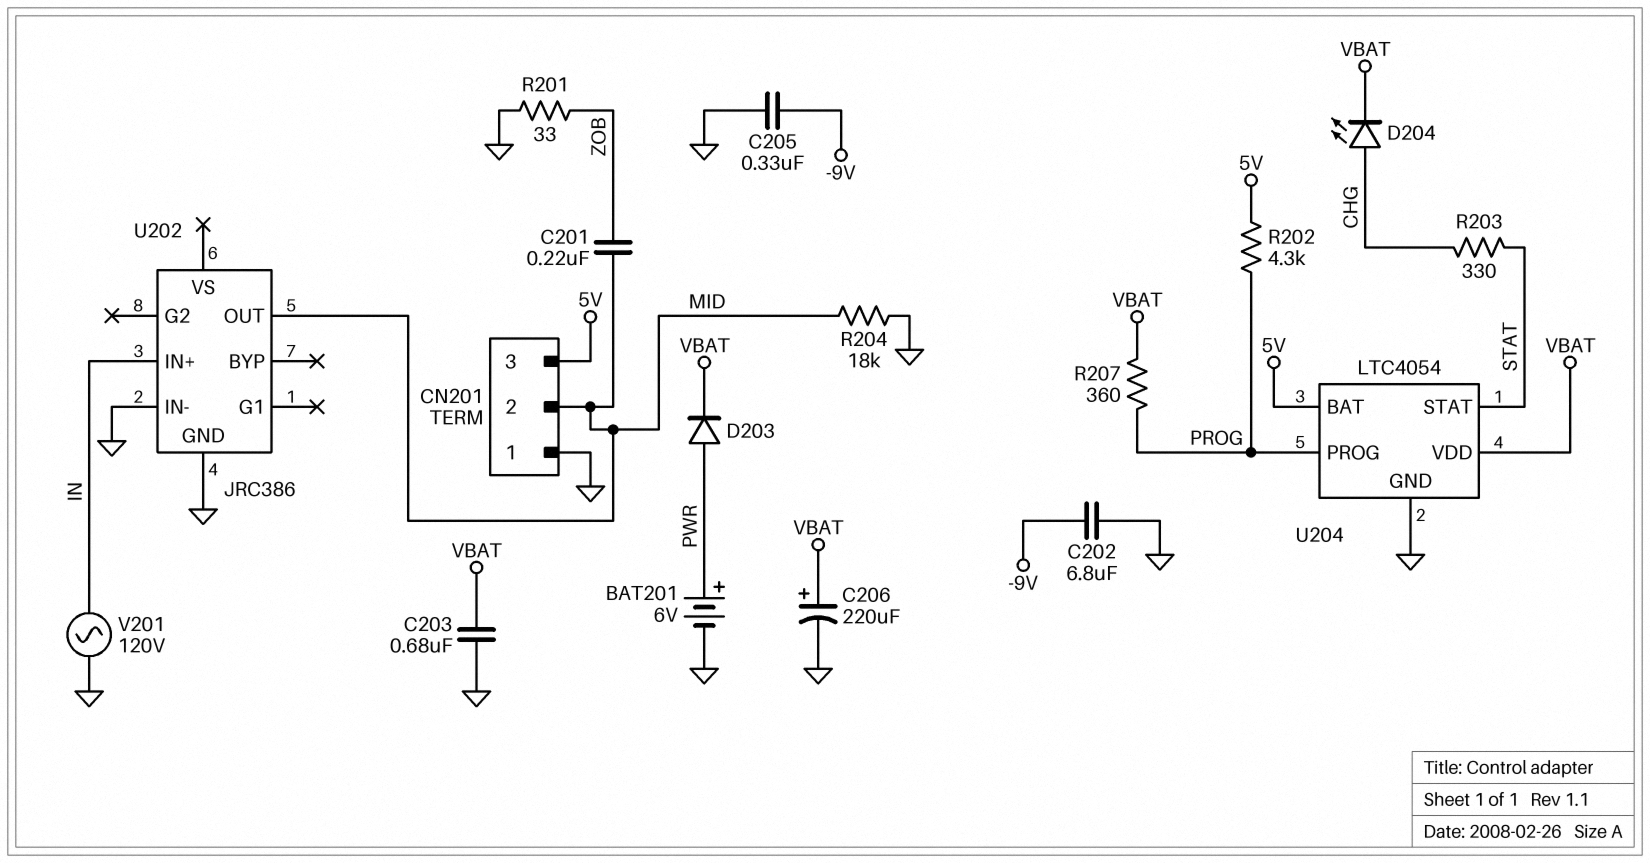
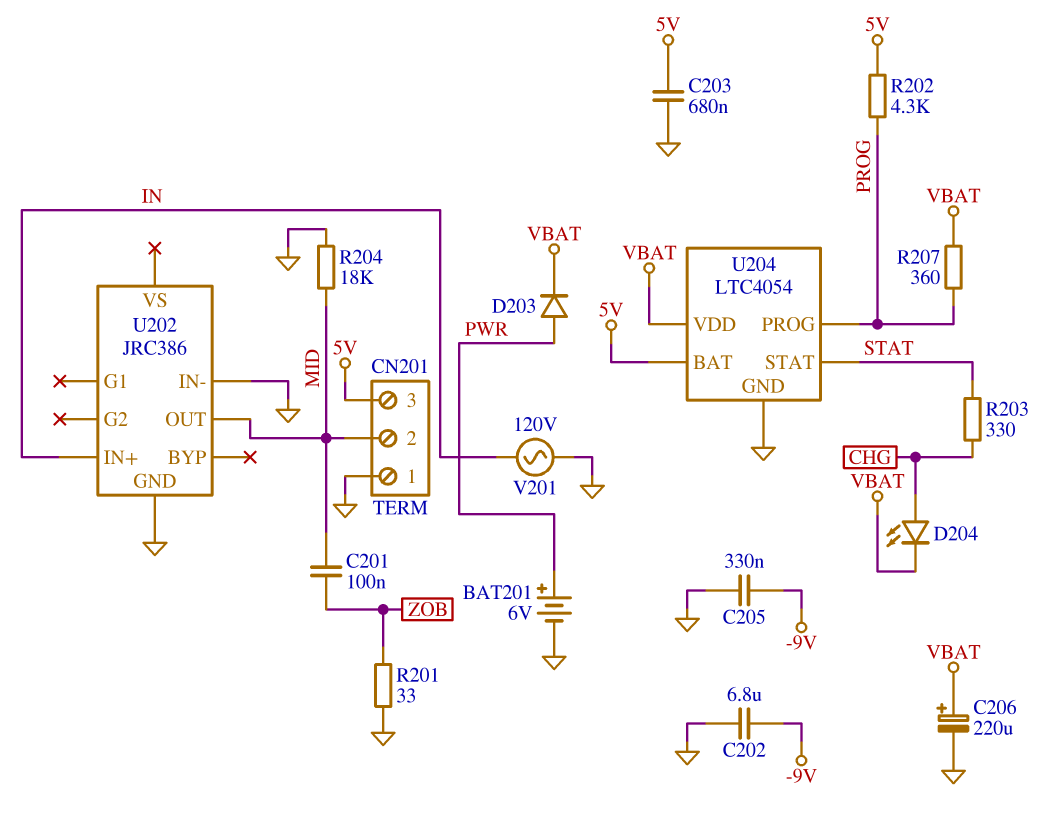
C201: 220nF (MID, ZOB) -> 100nF (MID, ZOB)
C203: 680nF (GND, VBAT) -> 680nF (5V, GND)

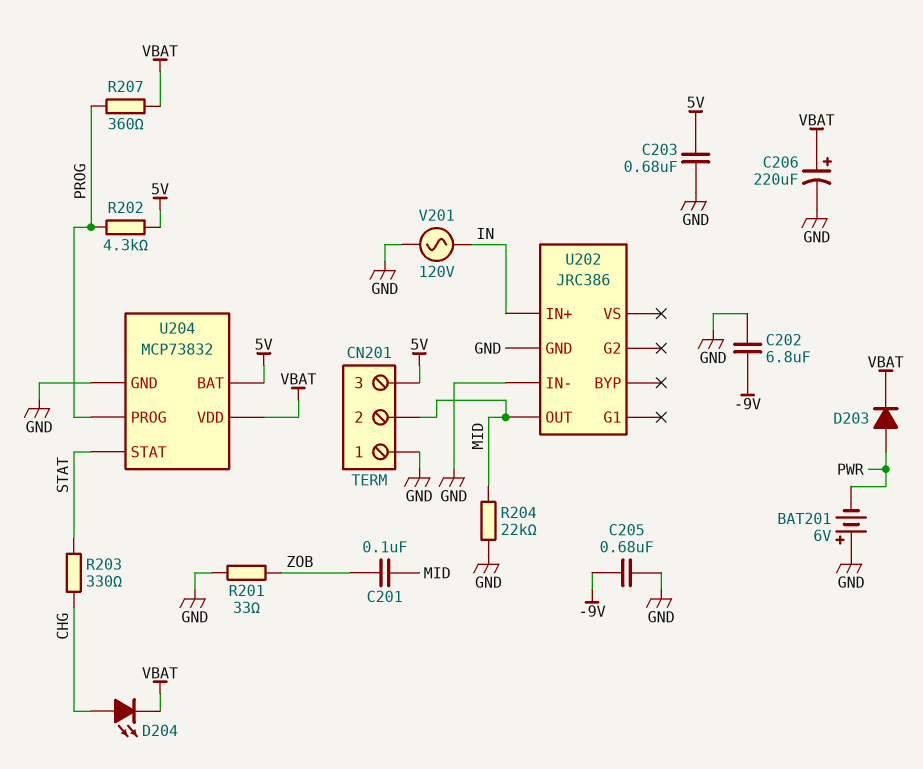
BAT201: 6V (plus PWR, minus GND) -> 6V (plus GND, minus PWR)
C205: 330nF (-9V, GND) -> 680nF (-9V, GND)
R204: 18k (GND, MID) -> 22k (GND, MID)
U204: LTC4054 -> MCP73832

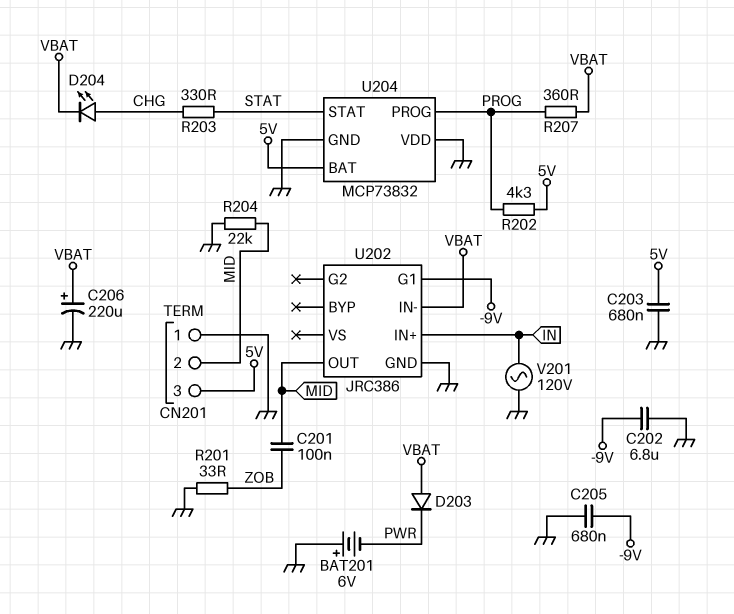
D203: diode (A PWR, K VBAT) -> diode (A VBAT, K PWR)
U202 pin G1: none -> -9V
U202 pin IN-: GND -> VBAT
U204 pin VDD: VBAT -> GND

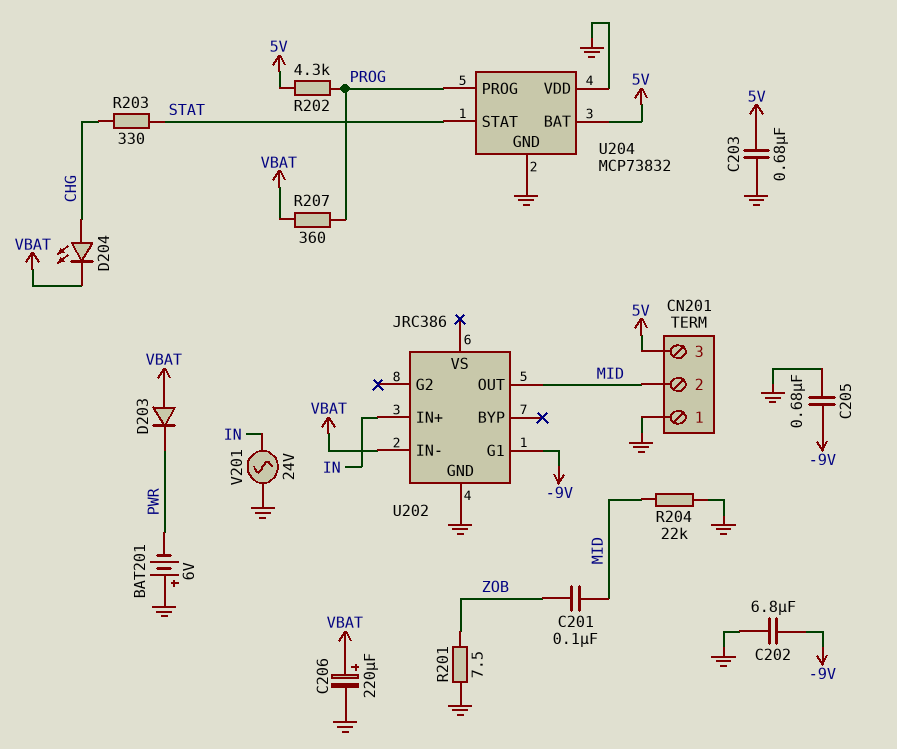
R201: 33 (GND, ZOB) -> 7.5 (GND, ZOB)
V201: AC 120V (GND, IN) -> AC 24V (GND, IN)

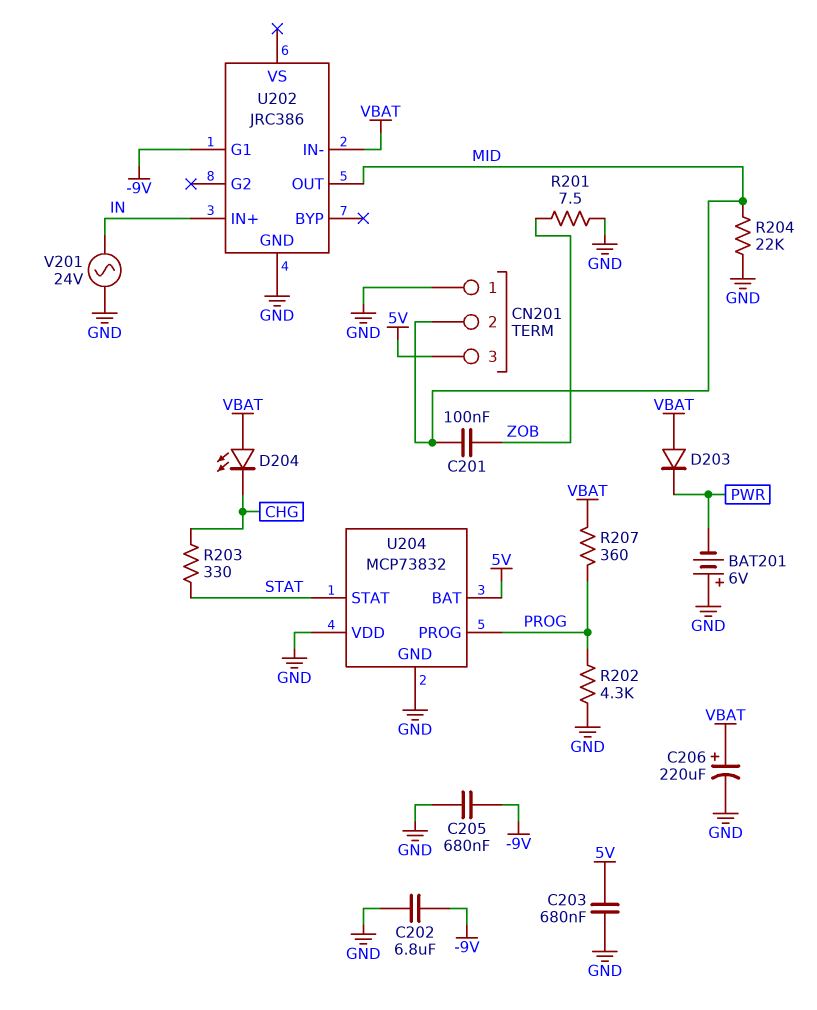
D204: LED (A CHG, K VBAT) -> LED (A VBAT, K CHG)
R202: 4.3k (5V, PROG) -> 4.3k (GND, PROG)

